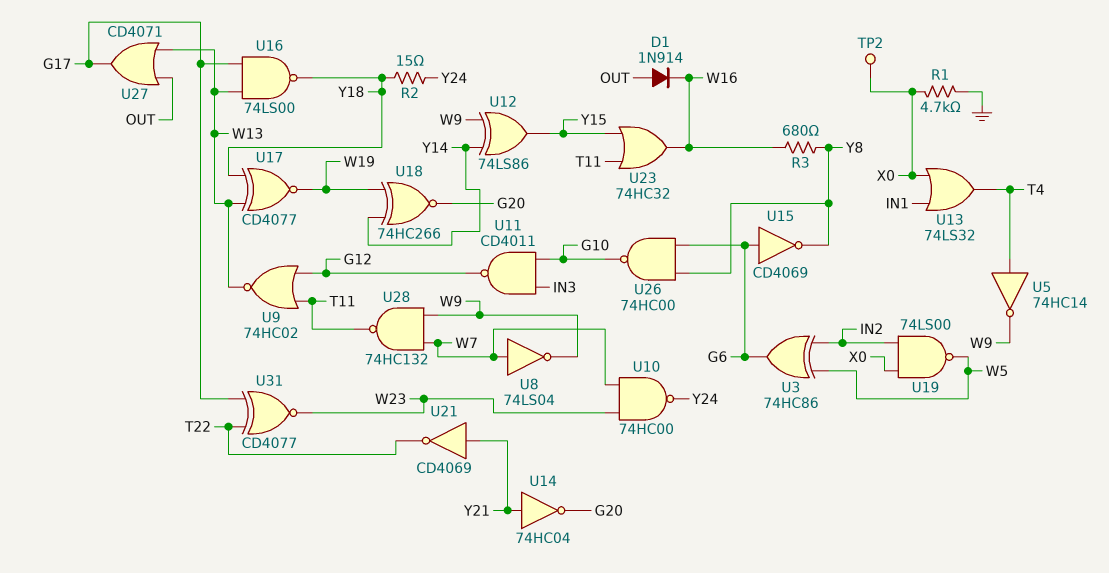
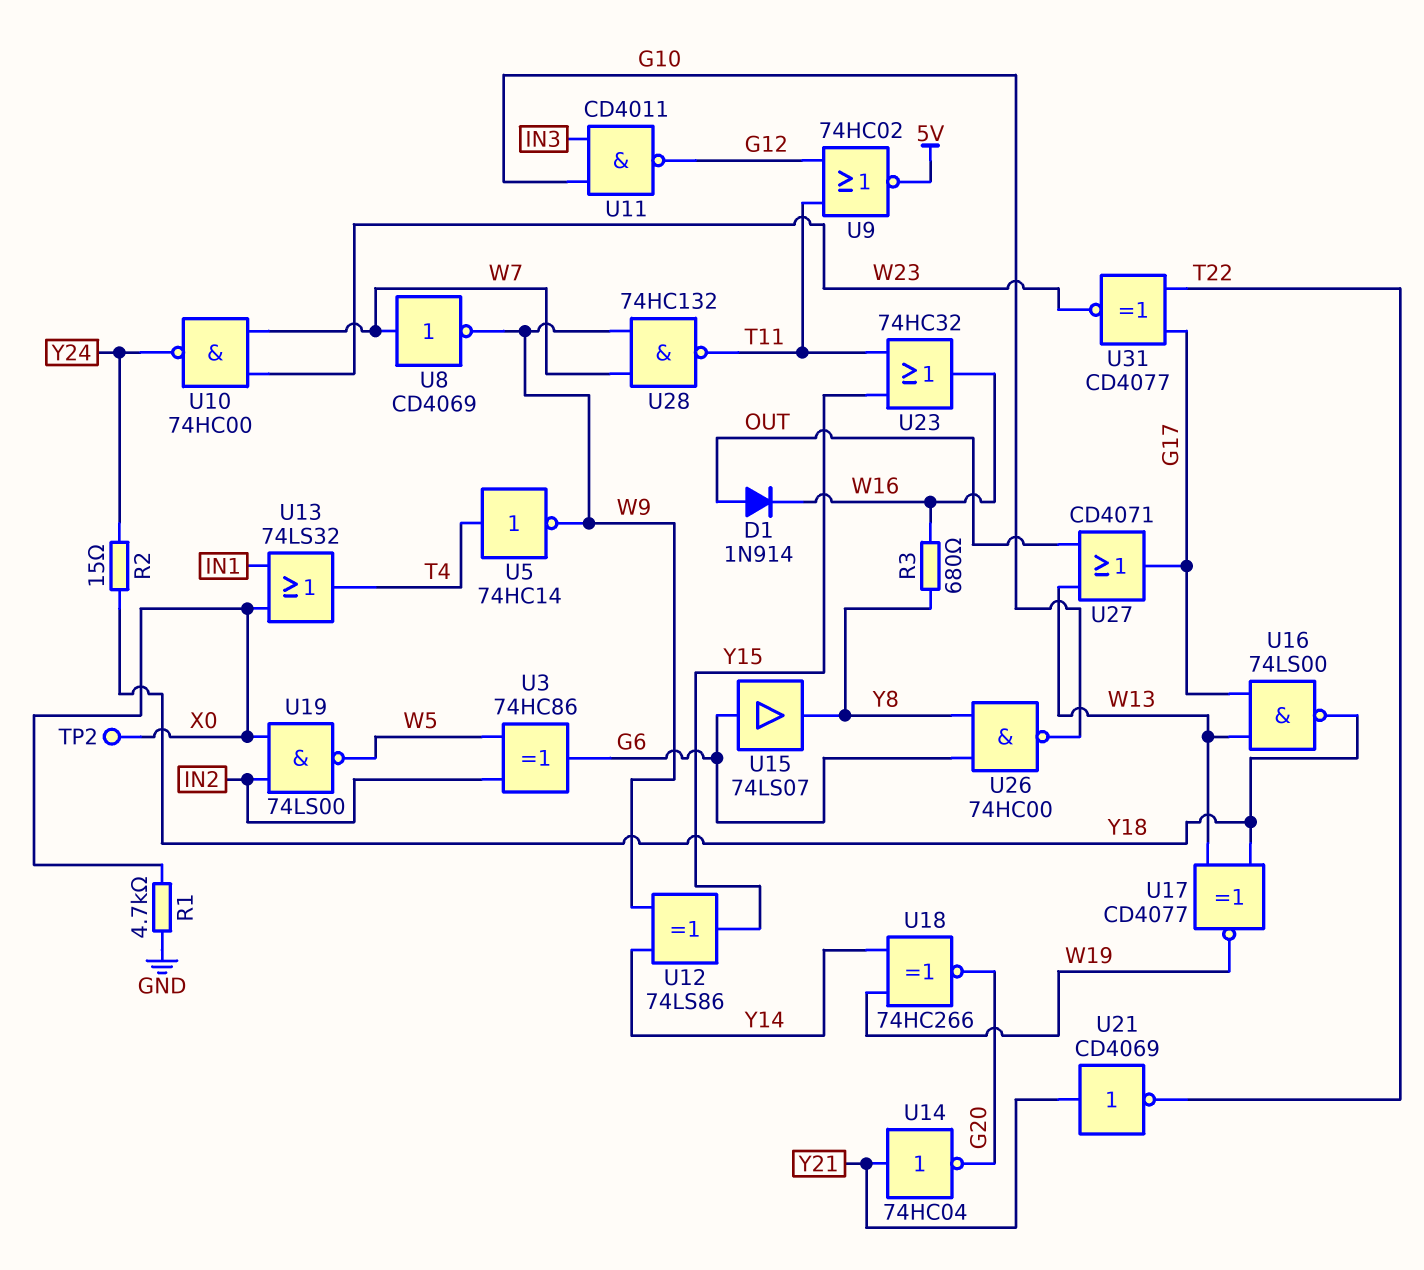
U8: NOT 74LS04 (in W7, out W9) -> NOT CD4069 (in W7, out W9)
U9: NOR 74HC02 (in G12, in T11, out W13) -> NOR 74HC02 (in G12, in T11, out 5V)
U15: NOT CD4069 (in G6, out Y8) -> buffer 74LS07 (in G6, out Y8)

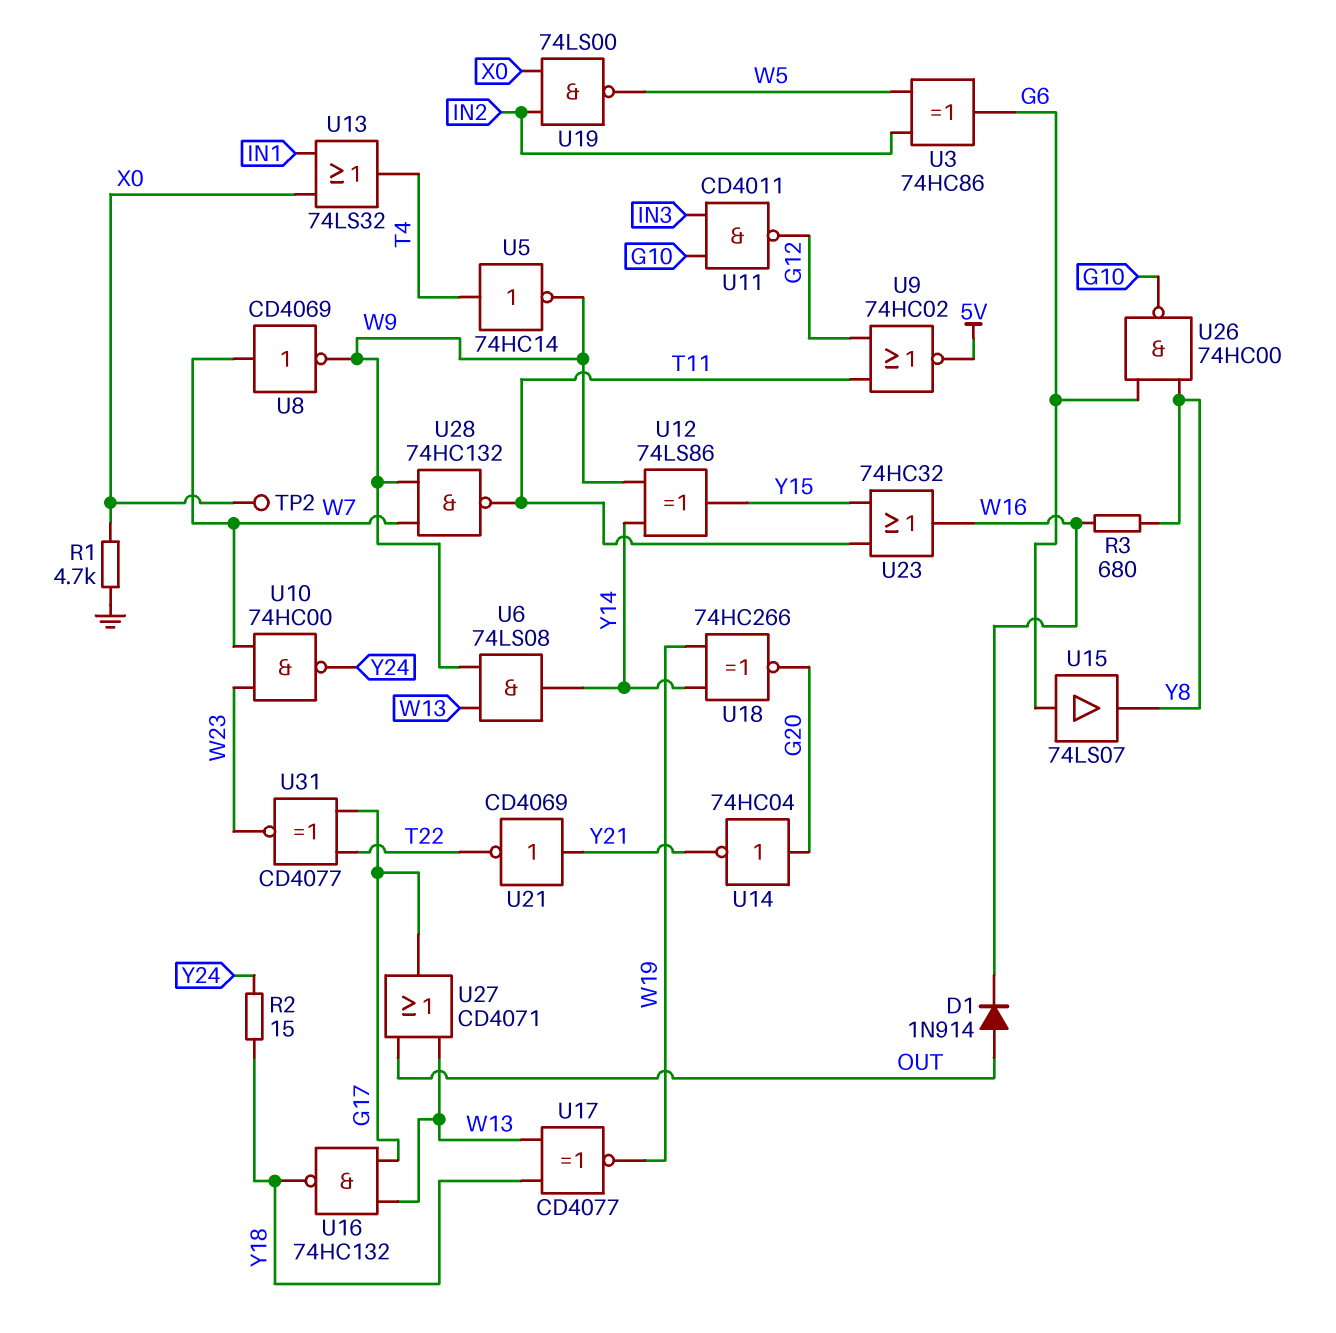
U6: none -> AND 74LS08 (in W9, in W13, out Y14)
U14: NOT 74HC04 (in Y21, out G20) -> NOT 74HC04 (in G20, out Y21)
U16: NAND 74LS00 (in G17, in W13, out Y18) -> NAND 74HC132 (in G17, in W13, out Y18)

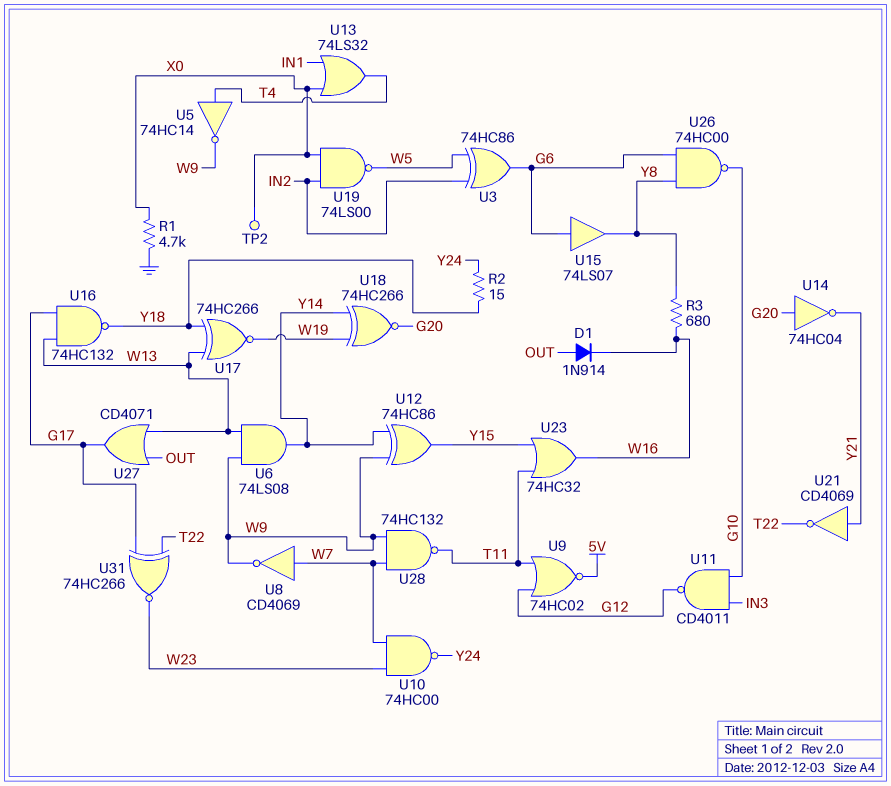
U12: XOR 74LS86 (in W9, in Y14, out Y15) -> XOR 74HC86 (in W9, in Y14, out Y15)
U17: XNOR CD4077 (in W13, in Y18, out W19) -> XNOR 74HC266 (in W13, in Y18, out W19)
U31: XNOR CD4077 (in G17, in T22, out W23) -> XNOR 74HC266 (in G17, in T22, out W23)

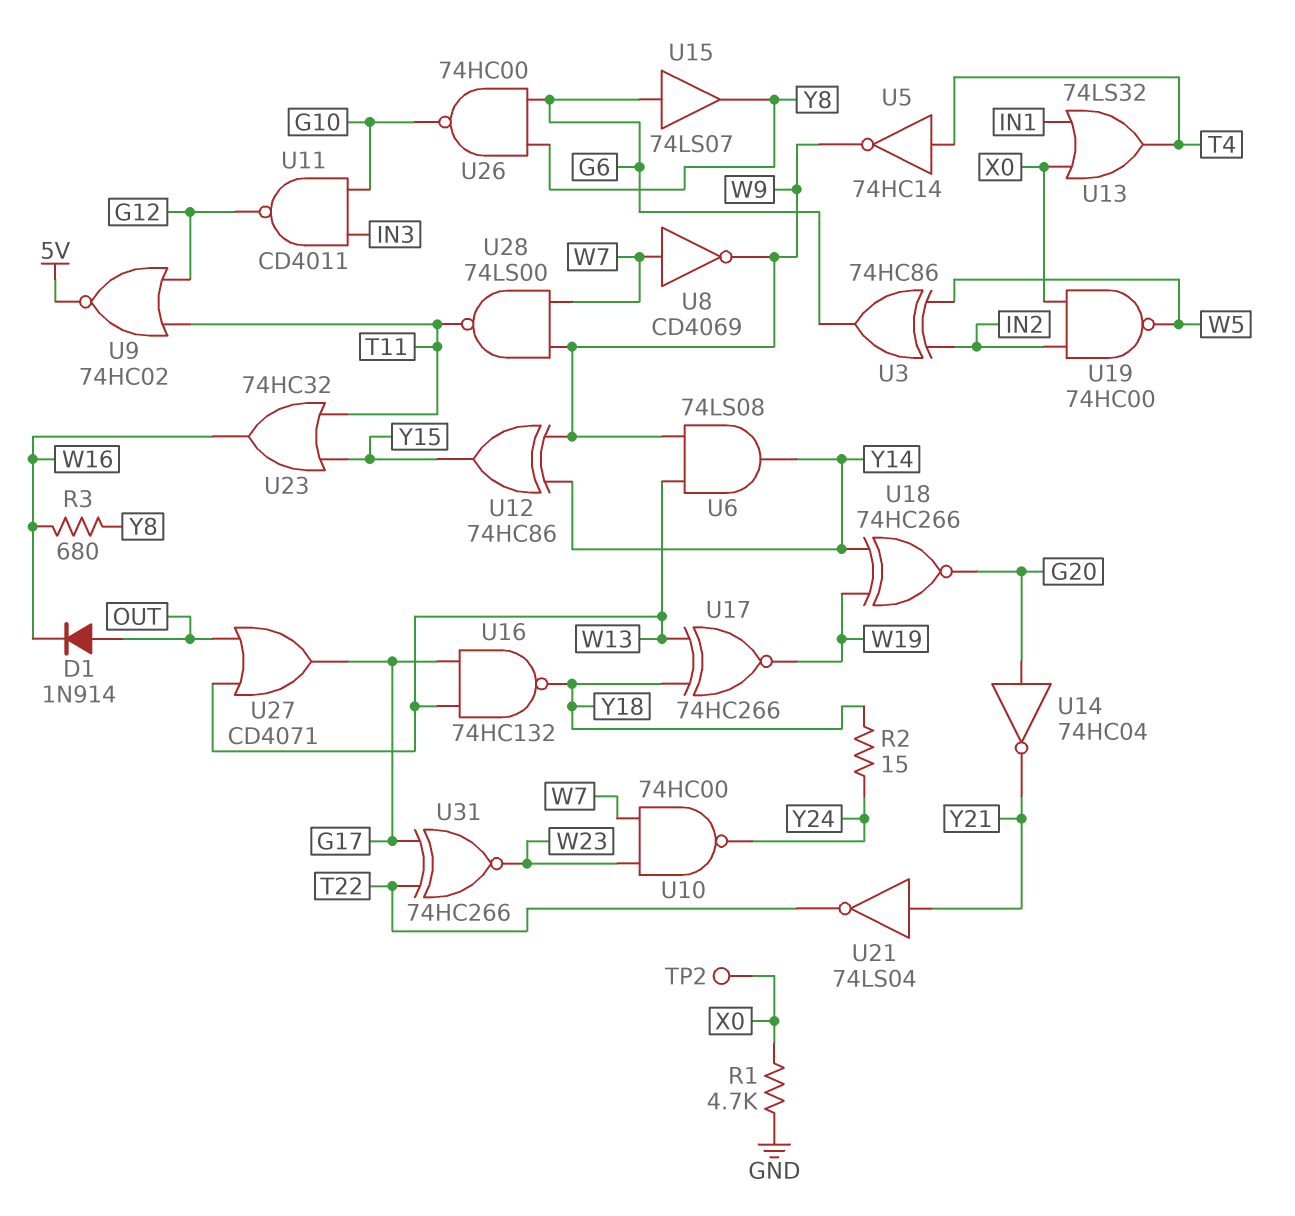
U19: NAND 74LS00 (in IN2, in X0, out W5) -> NAND 74HC00 (in IN2, in X0, out W5)
U21: NOT CD4069 (in Y21, out T22) -> NOT 74LS04 (in Y21, out T22)
U28: NAND 74HC132 (in W7, in W9, out T11) -> NAND 74LS00 (in W7, in W9, out T11)

